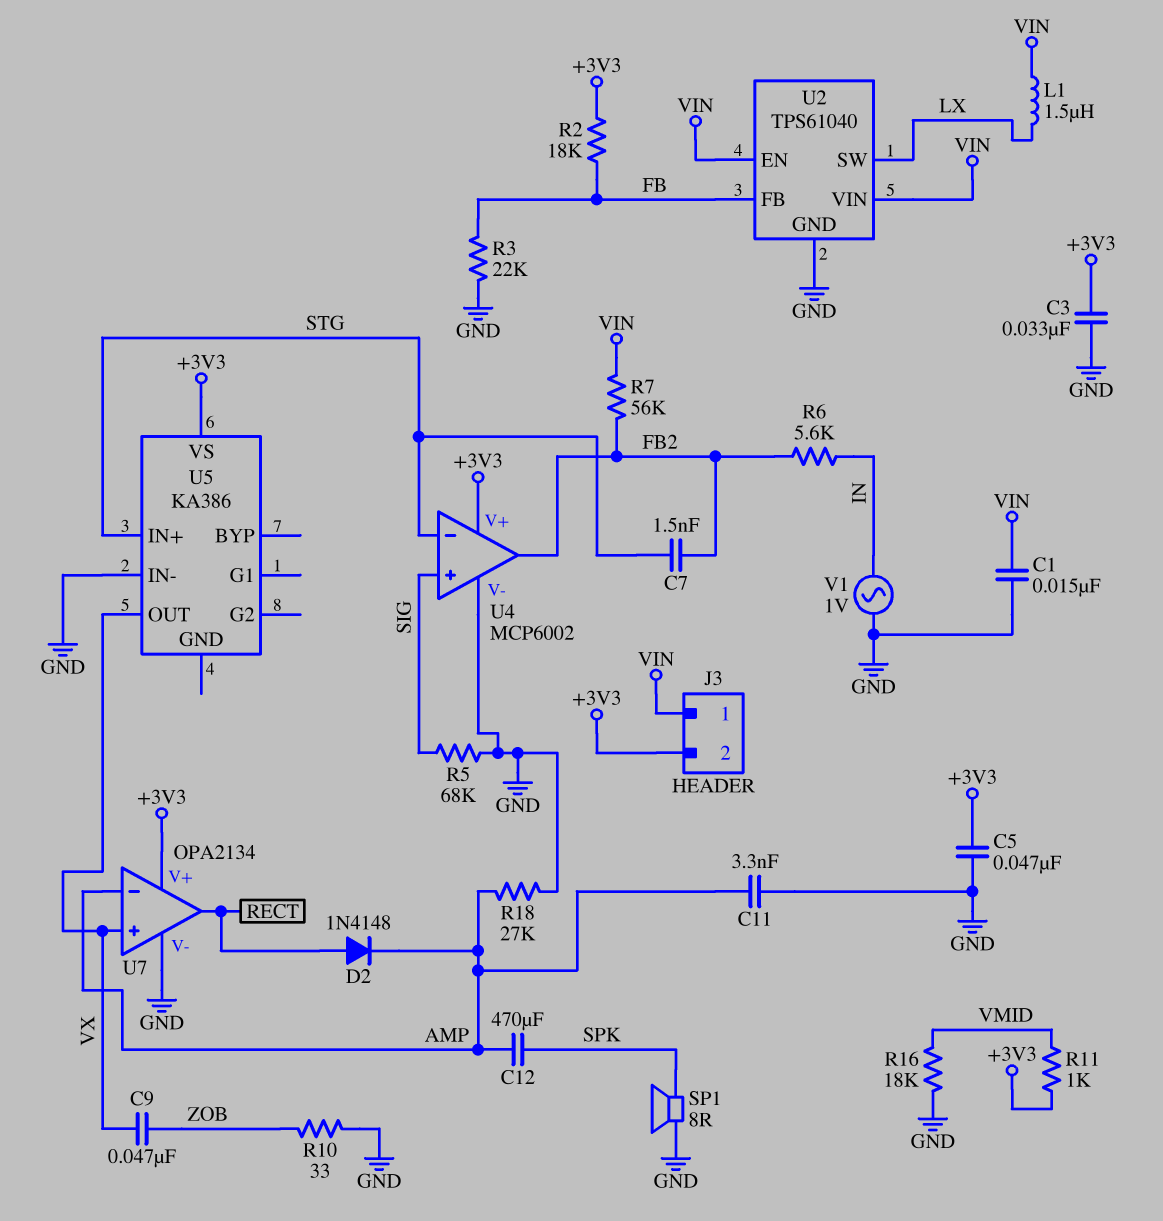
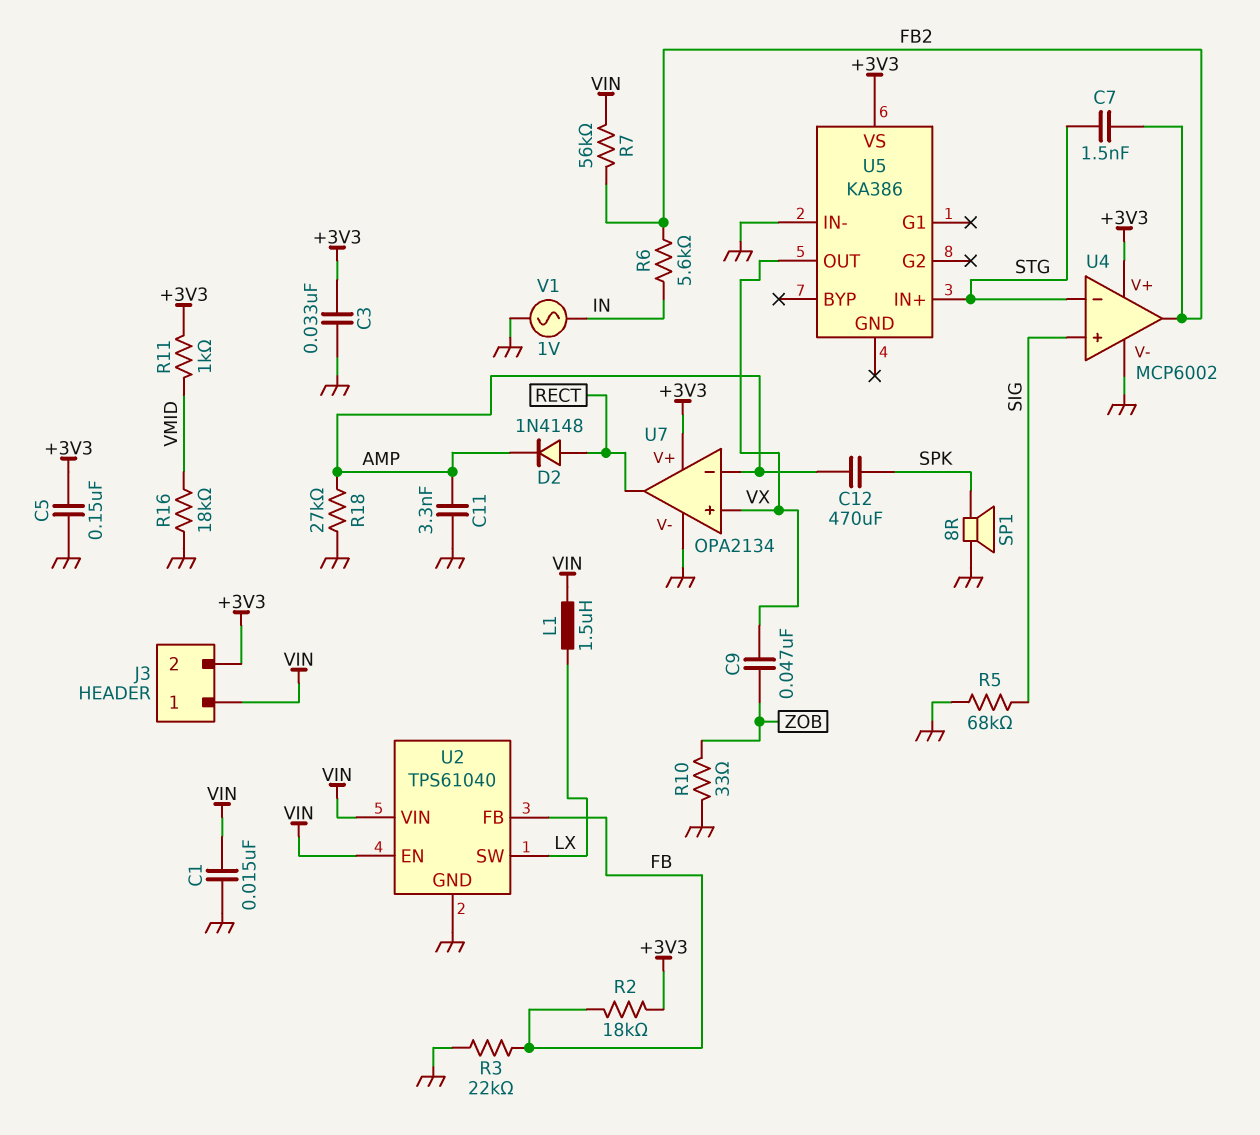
C5: 47nF (+3V3, GND) -> 150nF (+3V3, GND)

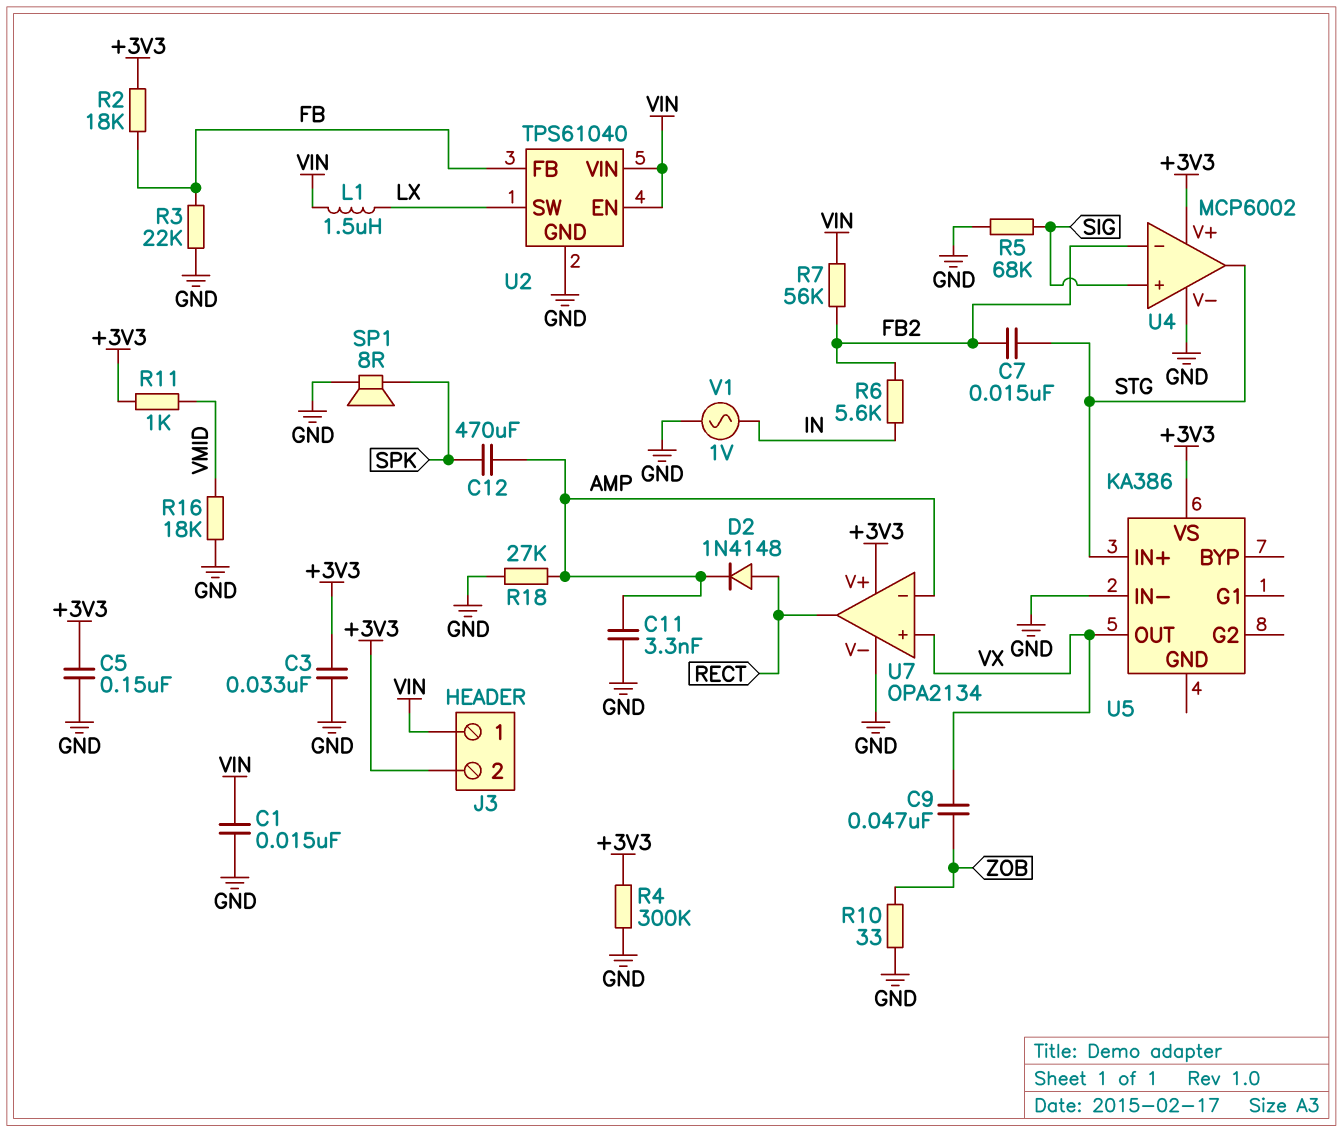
C7: 1.5nF (FB2, STG) -> 15nF (FB2, STG)
R4: none -> 300k (+3V3, GND)
U4 pin in-: STG -> FB2
U4 pin out: FB2 -> STG

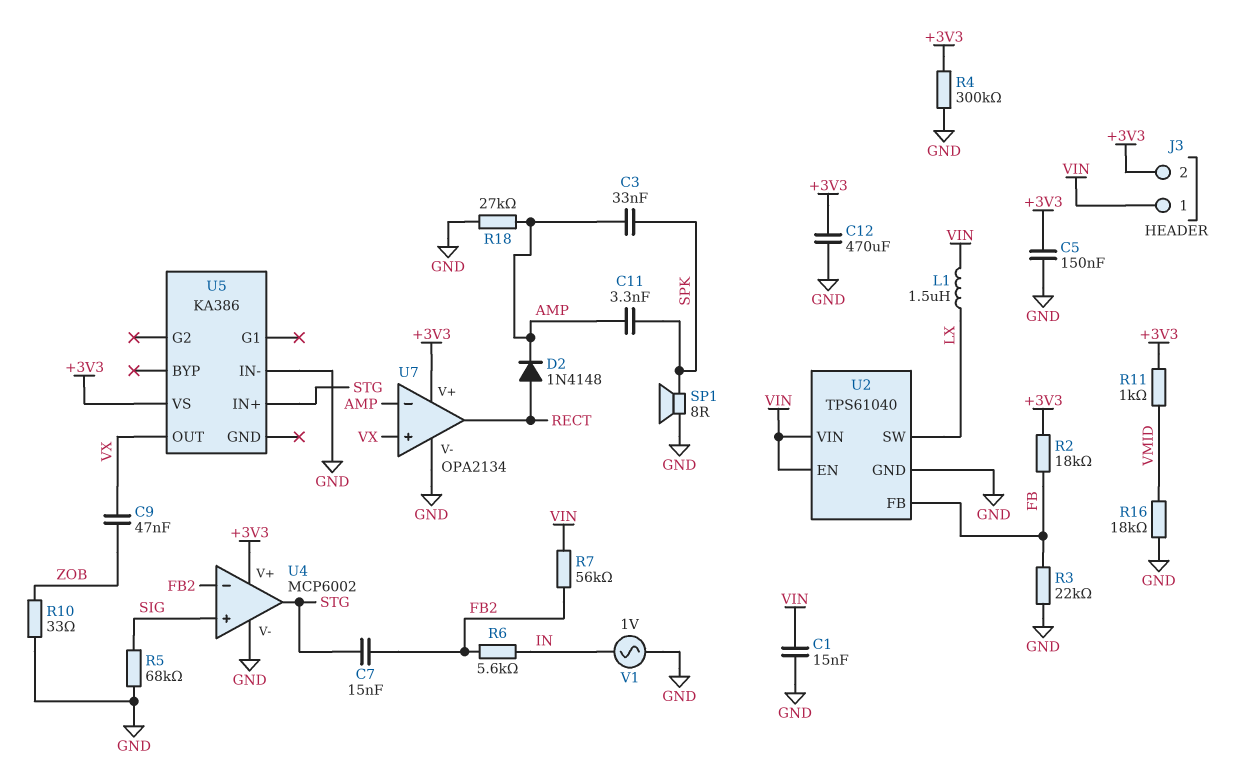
C3: 33nF (+3V3, GND) -> 33nF (AMP, SPK)
C11: 3.3nF (AMP, GND) -> 3.3nF (AMP, SPK)
C12: 470uF (AMP, SPK) -> 470uF (+3V3, GND)

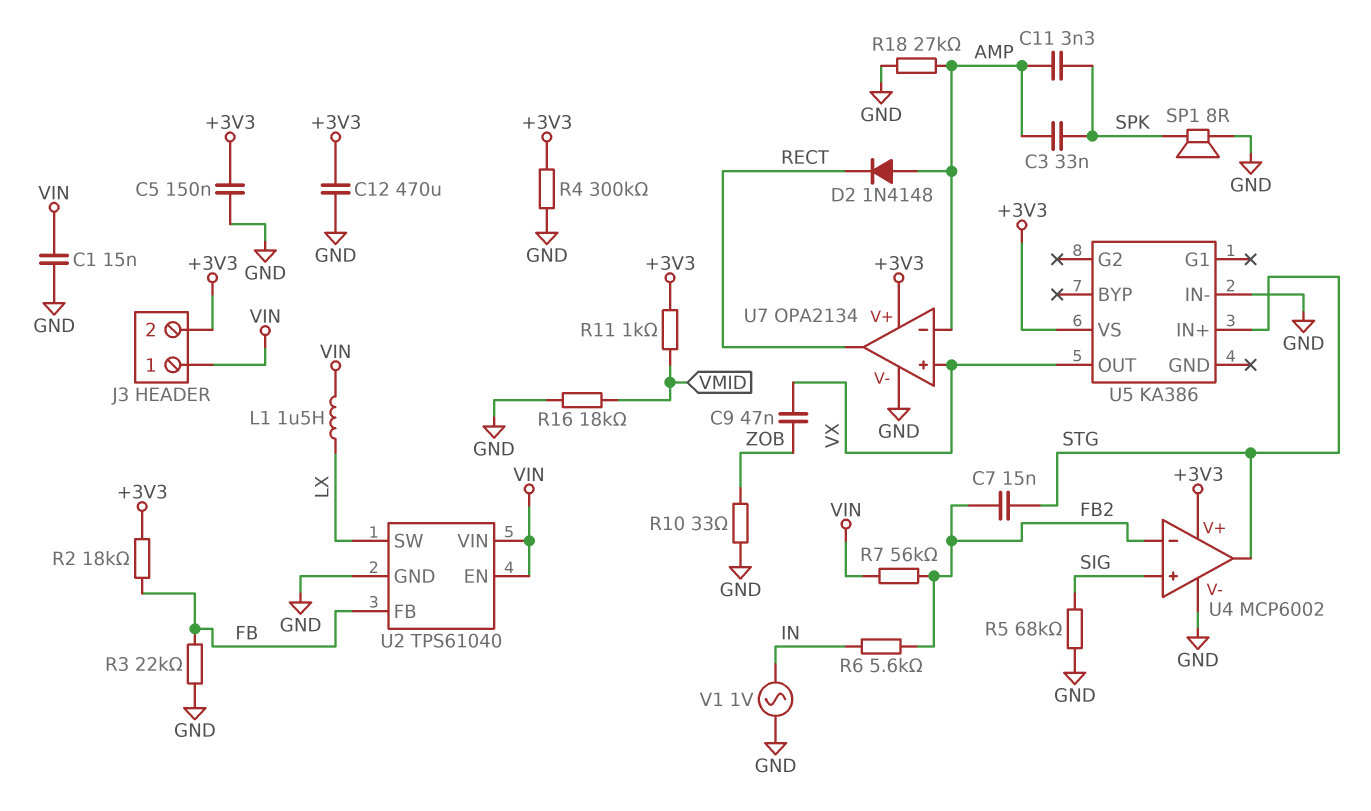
D2: diode 1N4148 (A RECT, K AMP) -> diode 1N4148 (A AMP, K RECT)

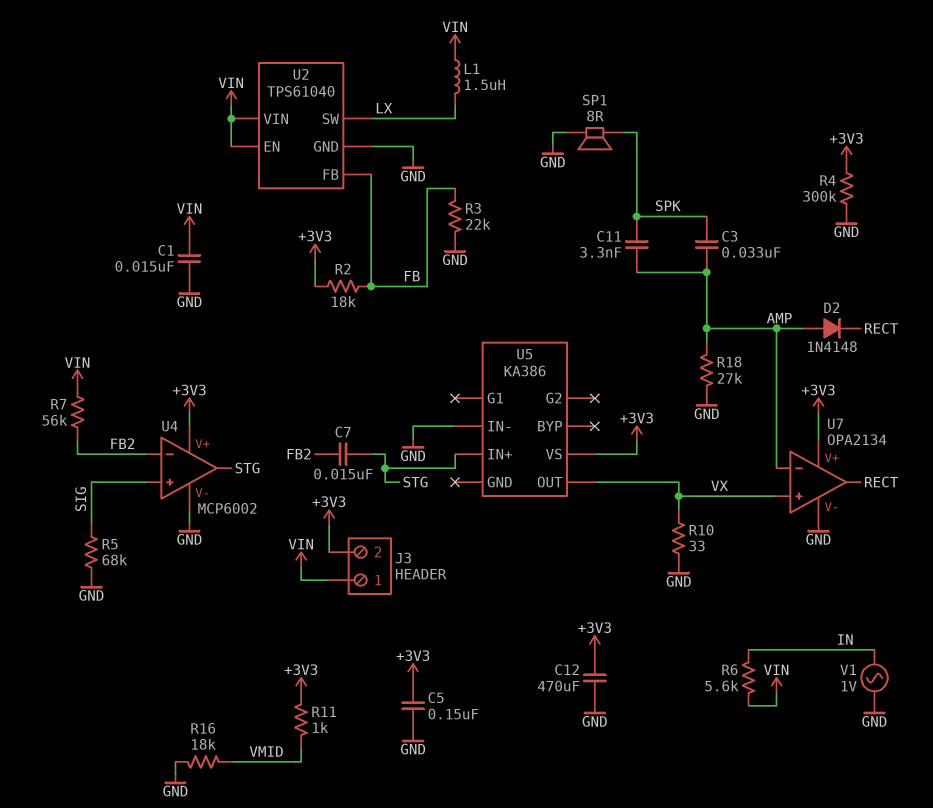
C9: 47nF (VX, ZOB) -> none
R6: 5.6k (FB2, IN) -> 5.6k (IN, VIN)
R10: 33 (GND, ZOB) -> 33 (GND, VX)

